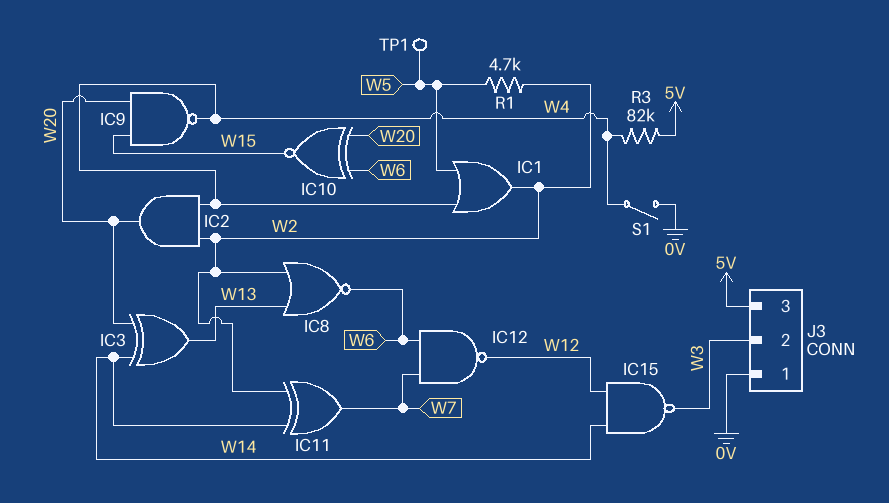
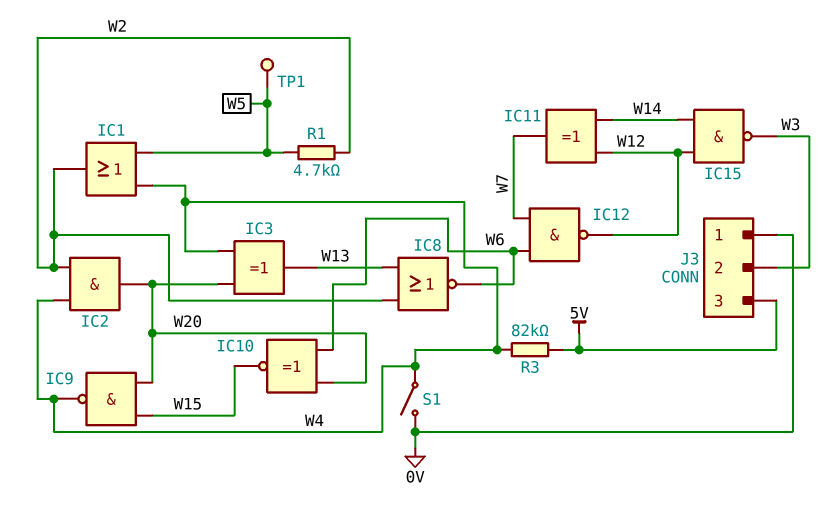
IC3: XOR (in W14, in W20, out W13) -> XOR (in W4, in W20, out W13)
IC11: XOR (in W2, in W14, out W7) -> XOR (in W12, in W14, out W7)

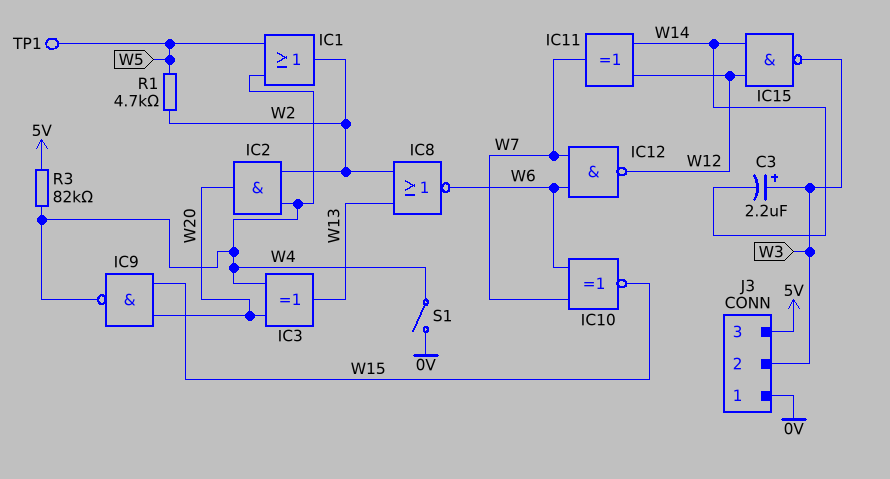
C3: none -> 2.2uF (plus W3, minus W14)
IC10: XNOR (in W6, in W20, out W15) -> XNOR (in W6, in W7, out W15)

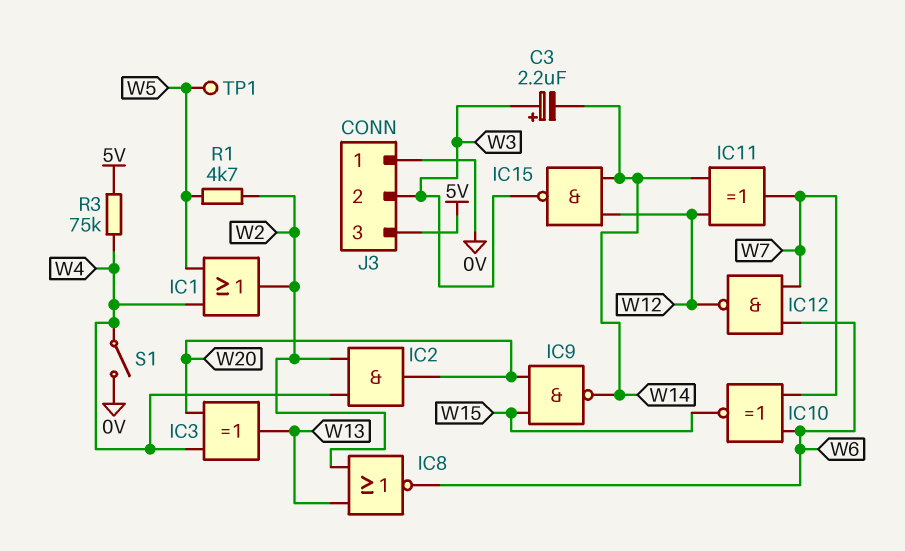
IC9: NAND (in W15, in W20, out W4) -> NAND (in W15, in W20, out W14)
R3: 82k (5V, W4) -> 75k (5V, W4)

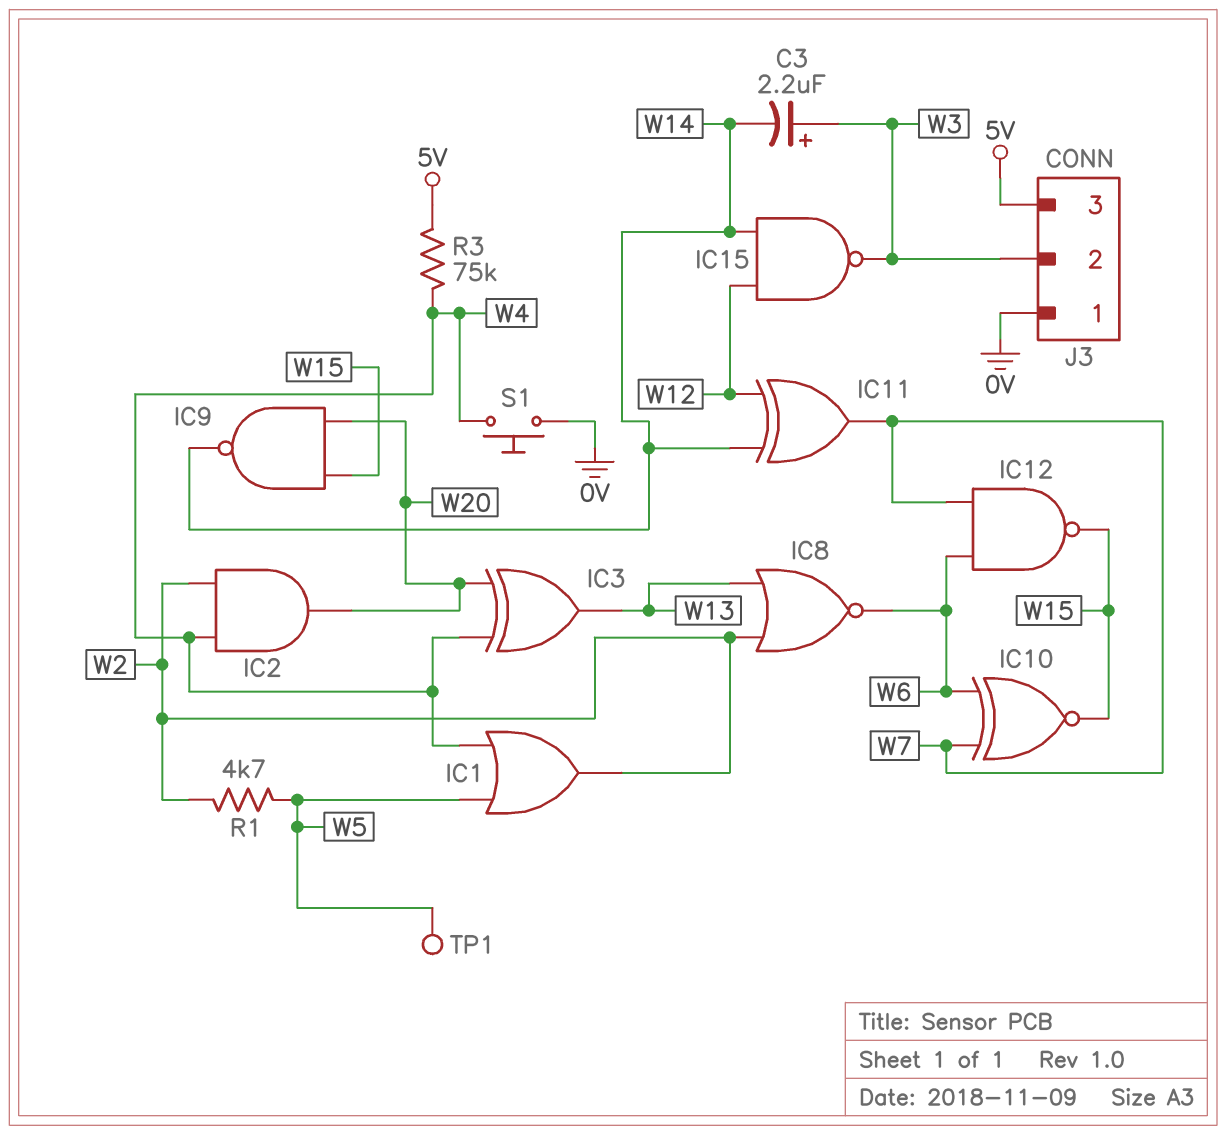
IC12: NAND (in W6, in W7, out W12) -> NAND (in W6, in W7, out W15)
S1: switch (0V, W4) -> button (0V, W4)

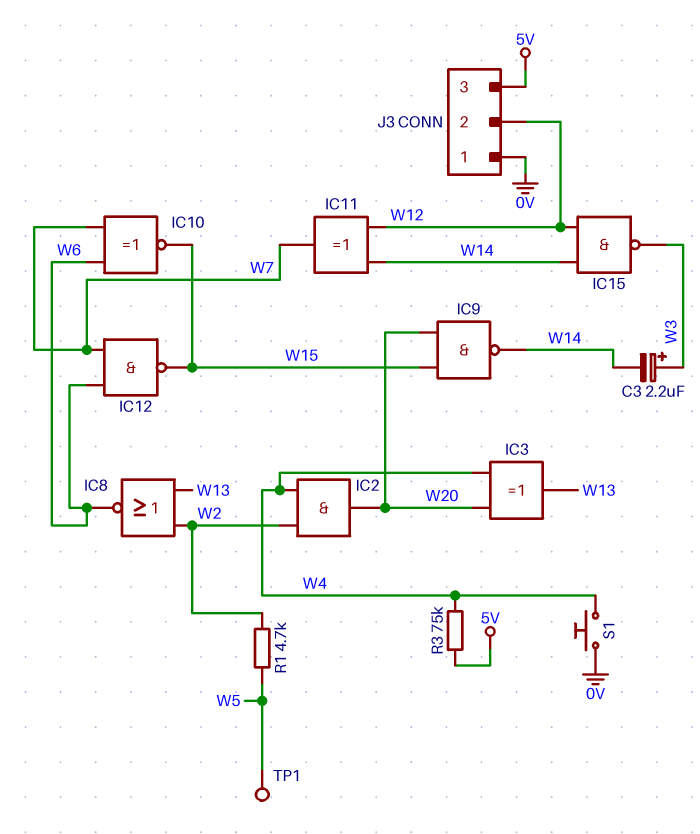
IC1: OR (in W4, in W5, out W2) -> none
J3 pin 2: W3 -> W12

